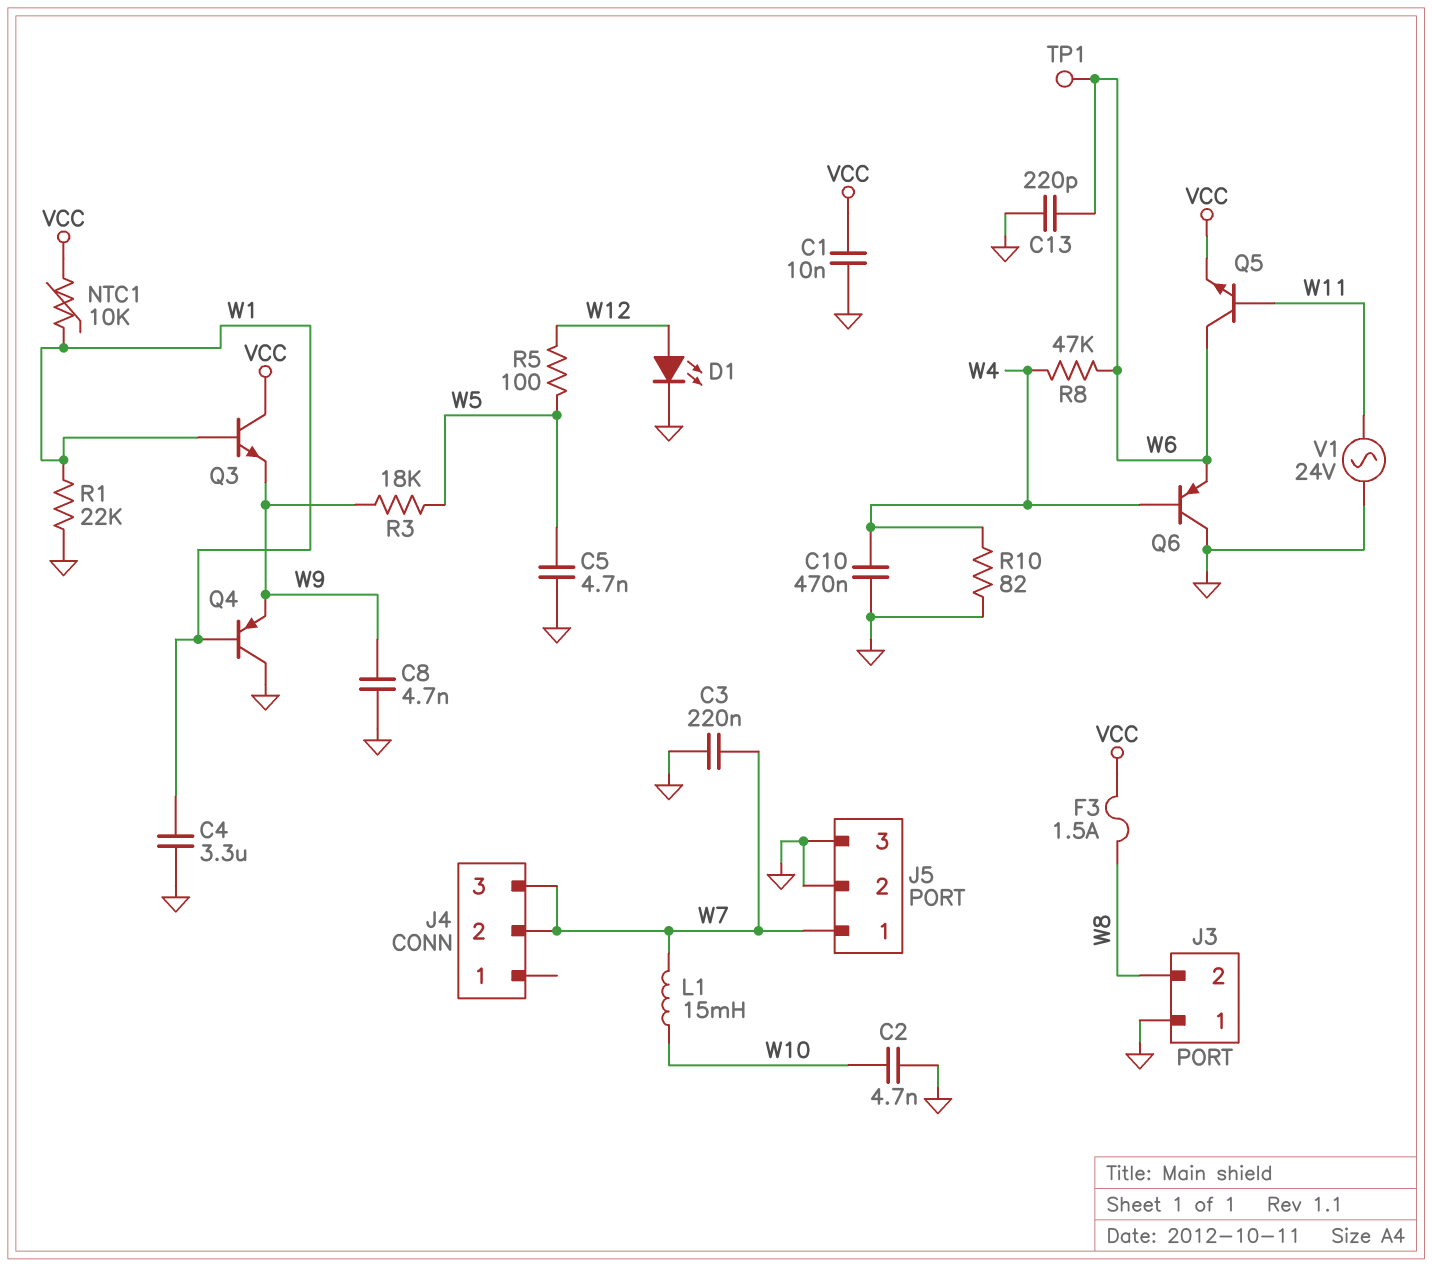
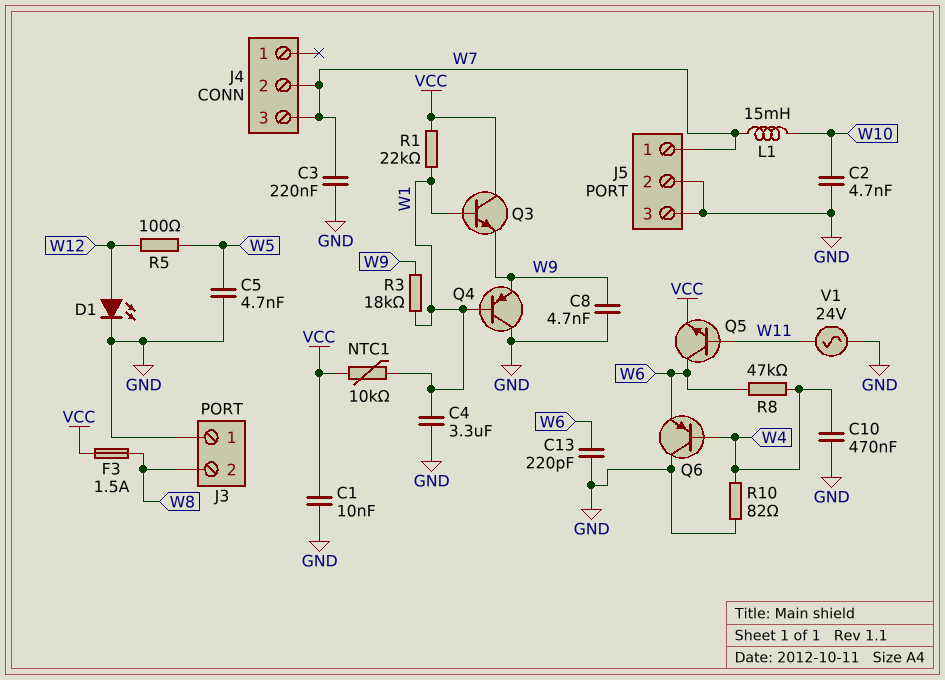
R1: 22k (GND, W1) -> 22k (VCC, W1)
R3: 18k (W5, W9) -> 18k (W1, W9)
TP1: test point (W6) -> none

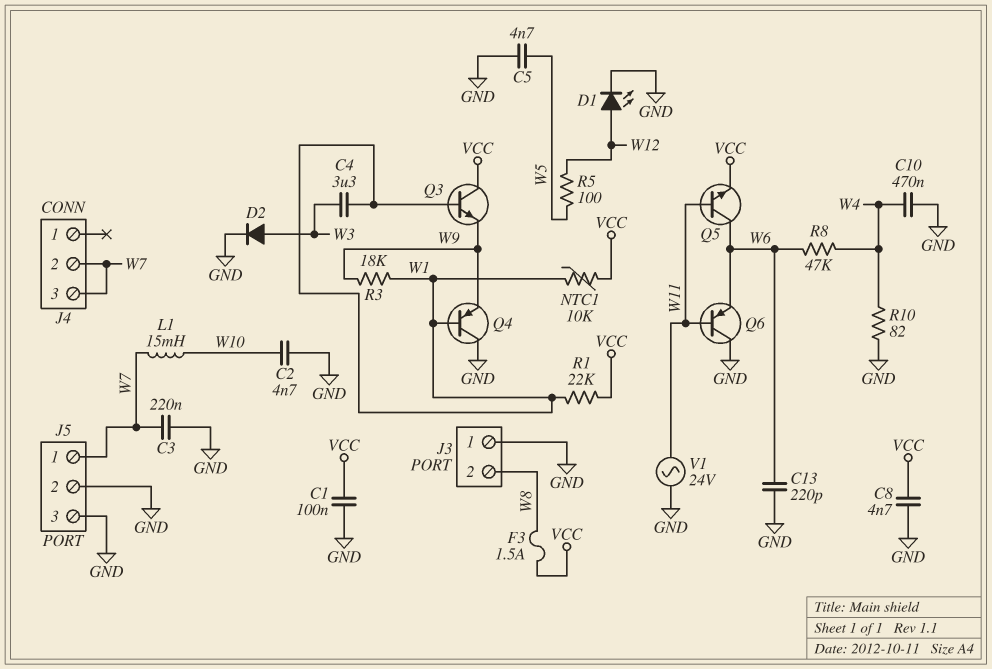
C1: 10nF (GND, VCC) -> 100nF (GND, VCC)
C4: 3.3uF (GND, W1) -> 3.3uF (W1, W3)
C8: 4.7nF (GND, W9) -> 4.7nF (GND, VCC)
D2: none -> diode (A W3, K GND)
Q6: PNP (B W4, C GND, E W6) -> PNP (B W11, C GND, E W6)

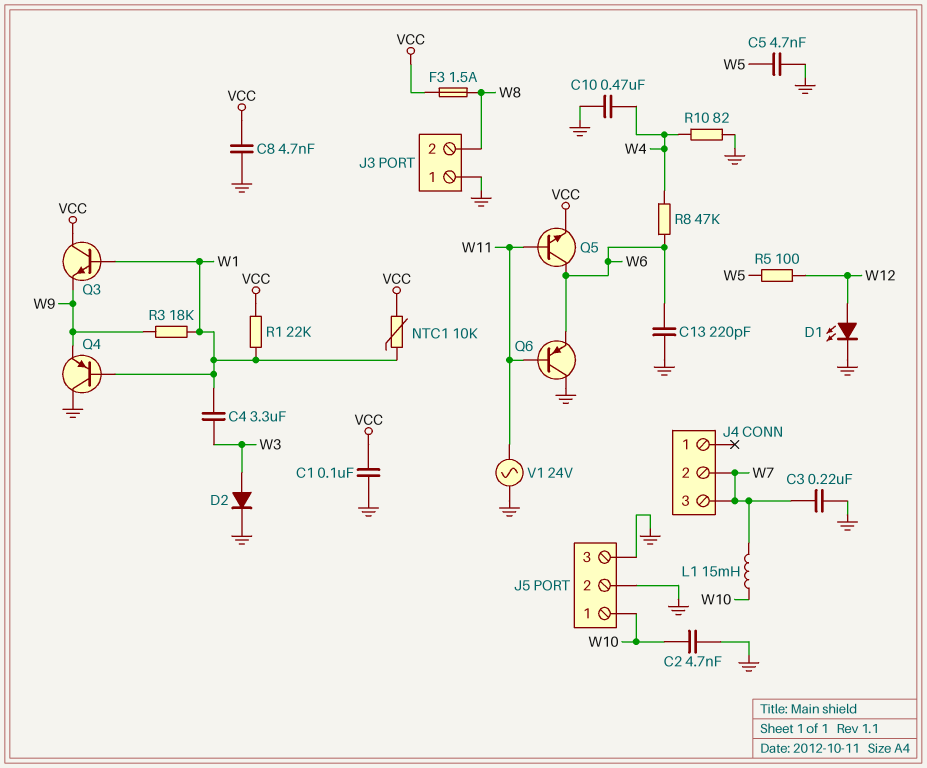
J5 pin 1: W7 -> W10

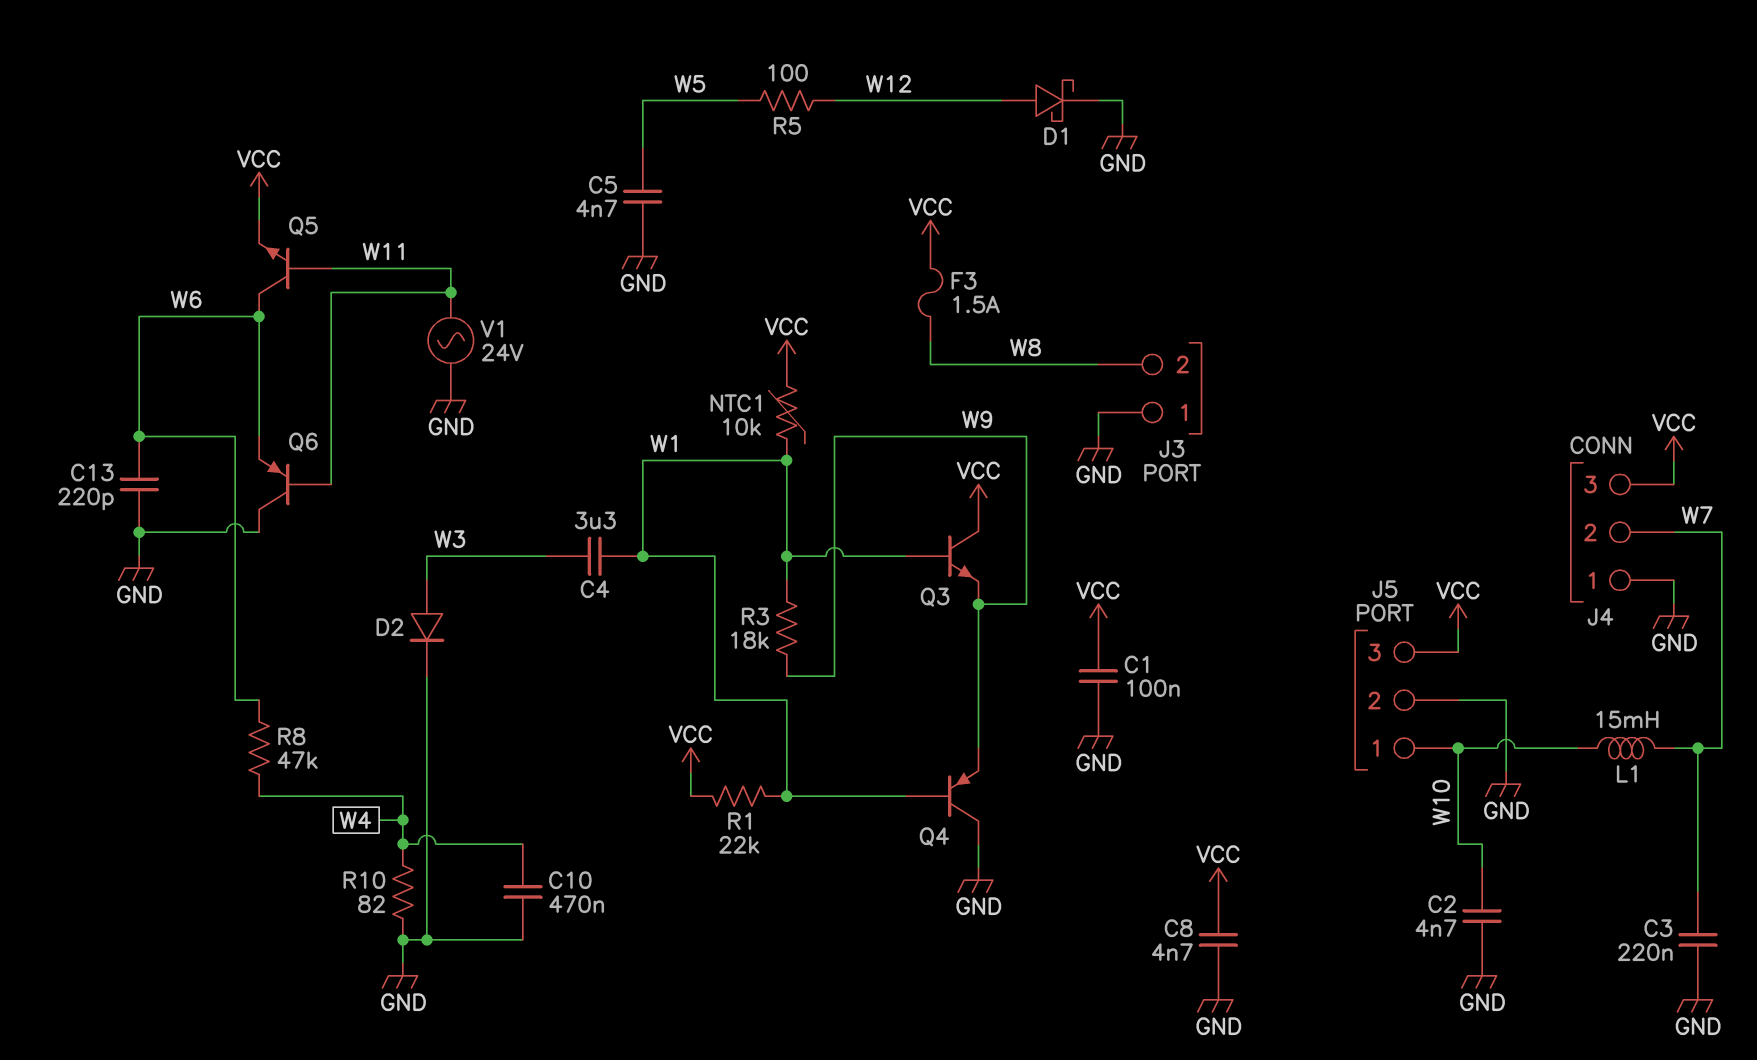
D1: LED (A W12, K GND) -> schottky (A W12, K GND)
J4 pin 1: none -> GND
J4 pin 3: W7 -> VCC
J5 pin 3: GND -> VCC

